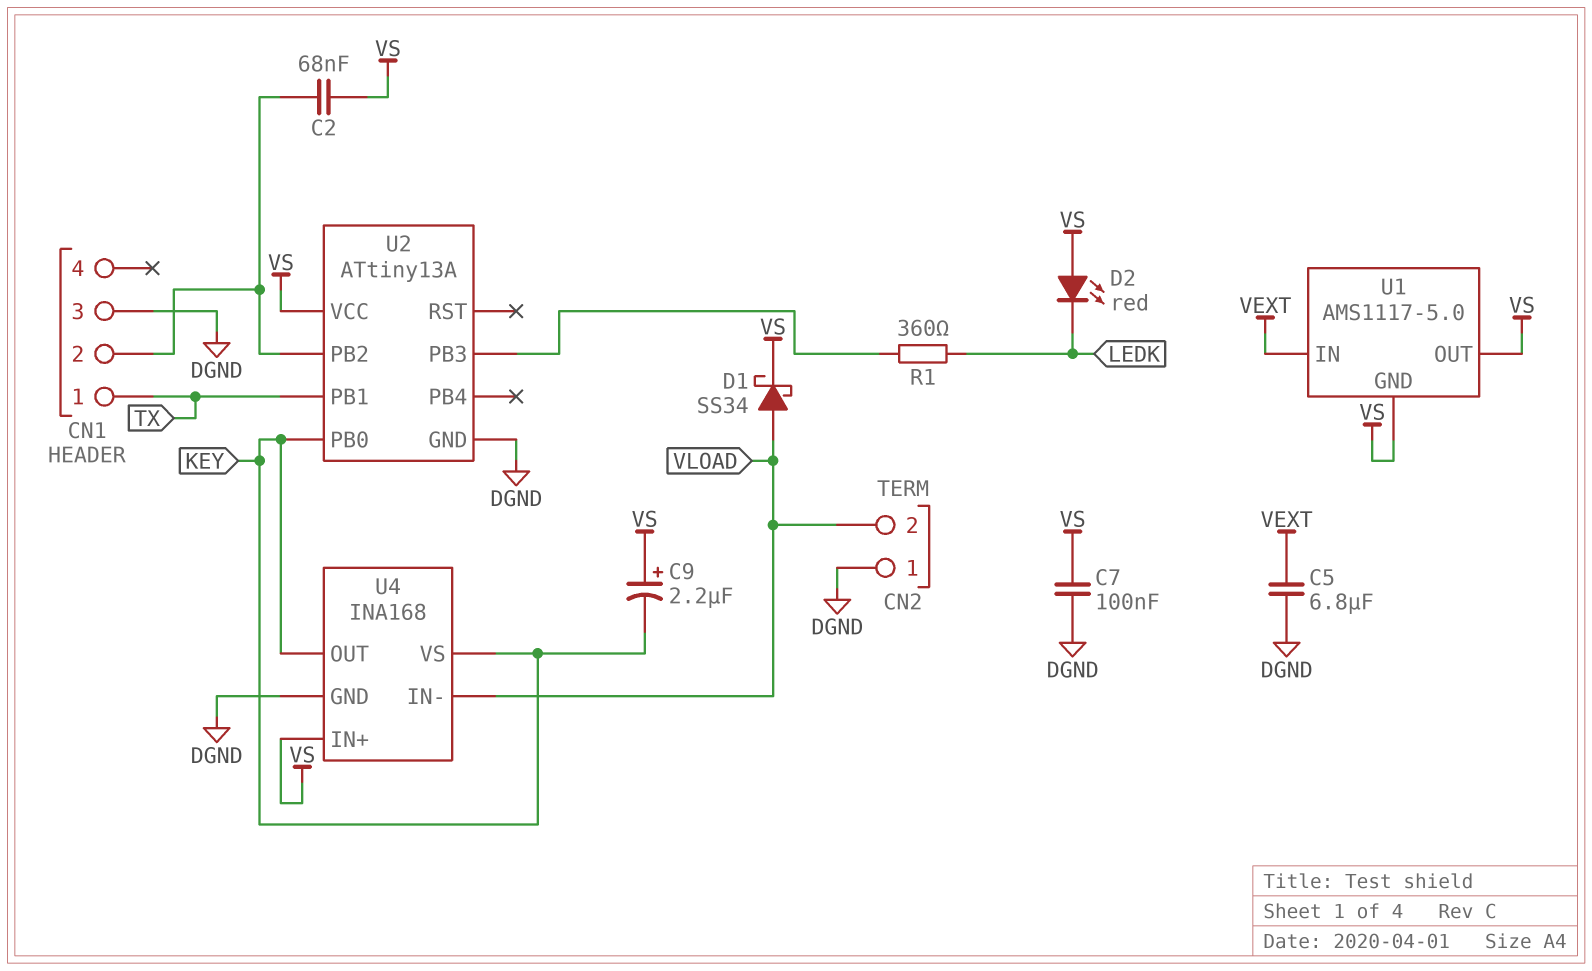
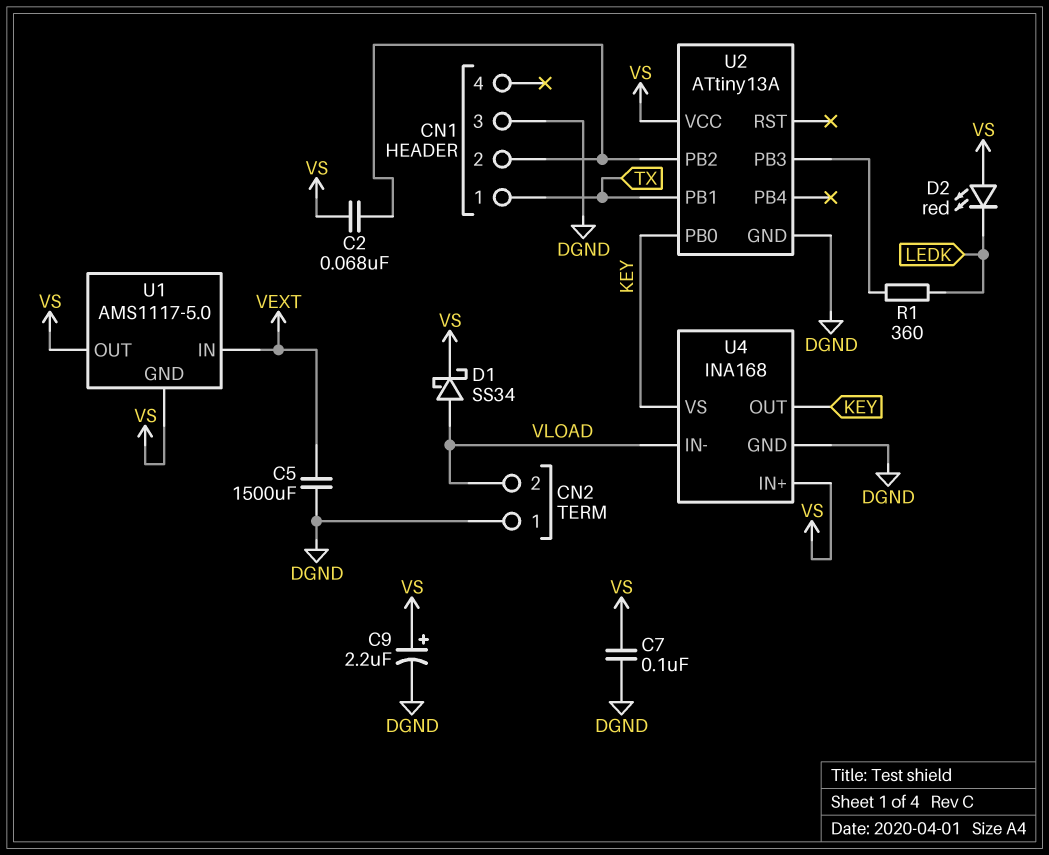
C5: 6.8uF (DGND, VEXT) -> 1500uF (DGND, VEXT)
C9: 2.2uF (plus VS, minus KEY) -> 2.2uF (plus VS, minus DGND)

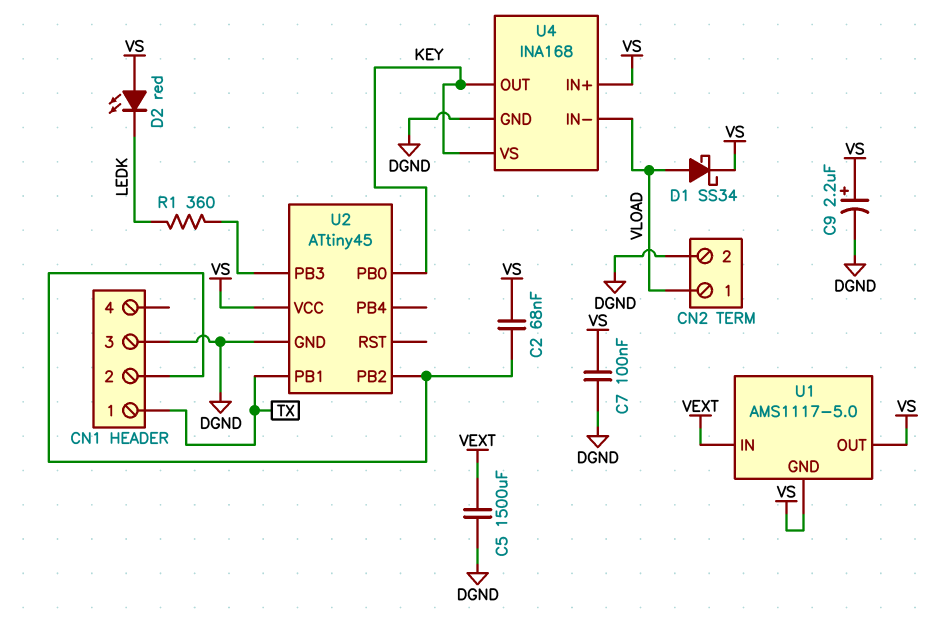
CN2 pin 1: DGND -> VLOAD
CN2 pin 2: VLOAD -> DGND
U2: ATtiny13A -> ATtiny45

